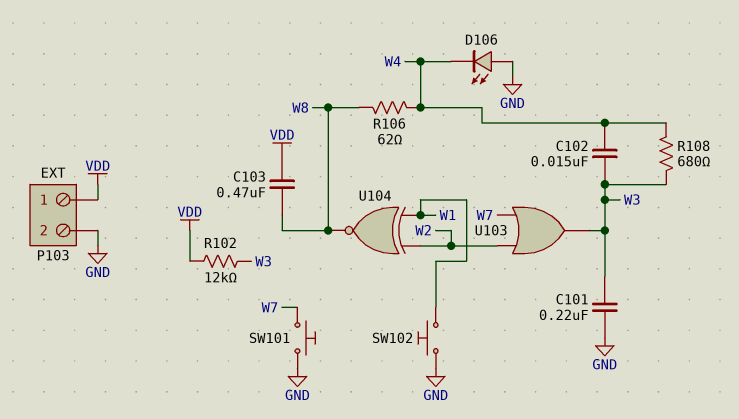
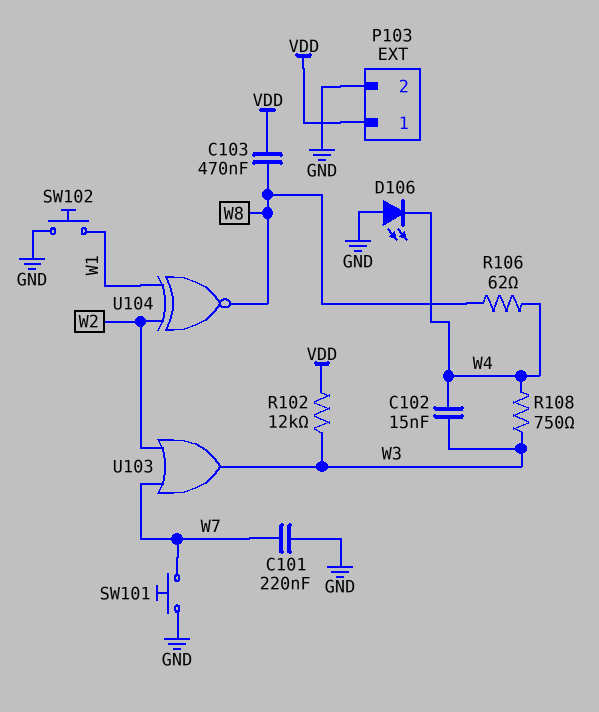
C101: 220nF (GND, W3) -> 220nF (GND, W7)
R108: 680 (W3, W4) -> 750 (W3, W4)

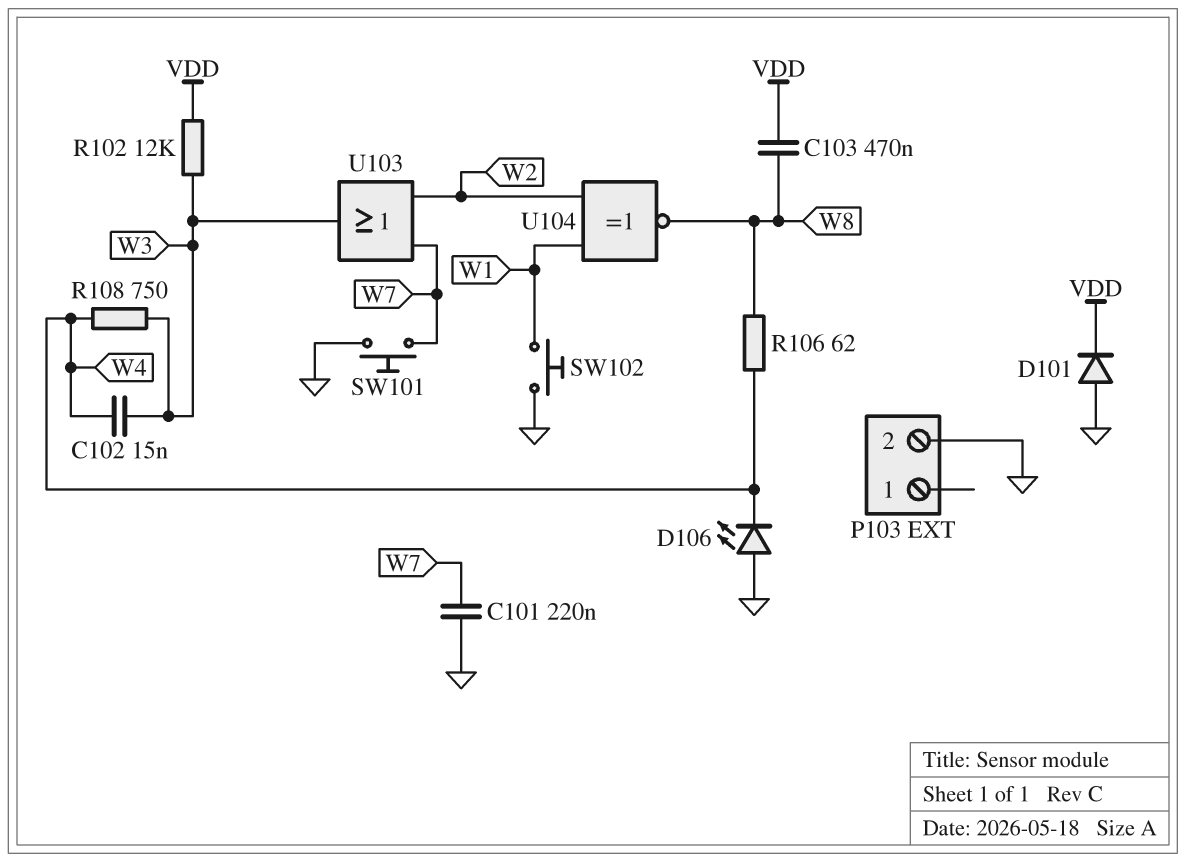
D101: none -> diode (A GND, K VDD)
P103 pin 1: VDD -> none

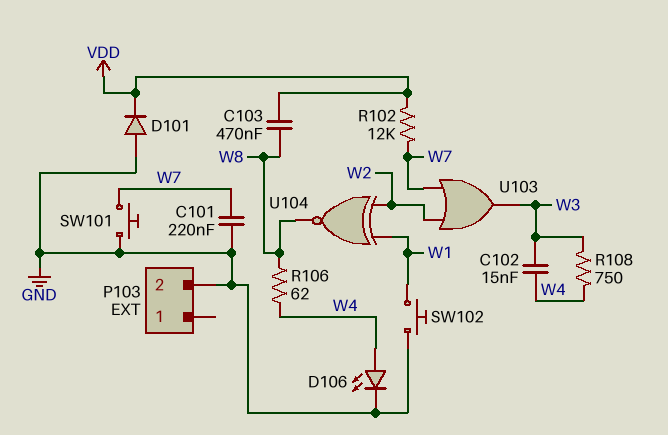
D106: LED (A GND, K W4) -> LED (A W4, K GND)
R102: 12k (VDD, W3) -> 12k (VDD, W7)

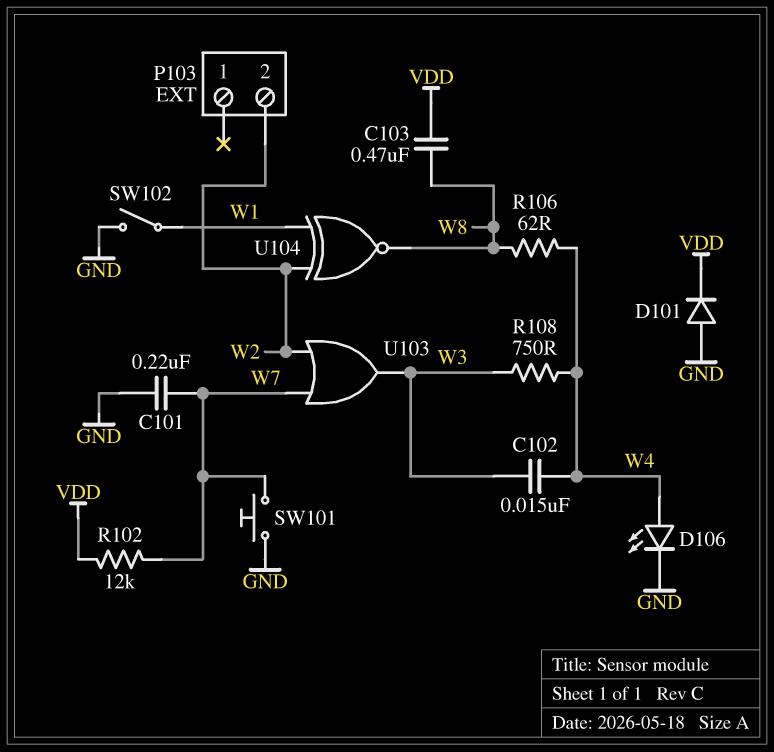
P103 pin 2: GND -> W2
SW102: button (GND, W1) -> switch (GND, W1)

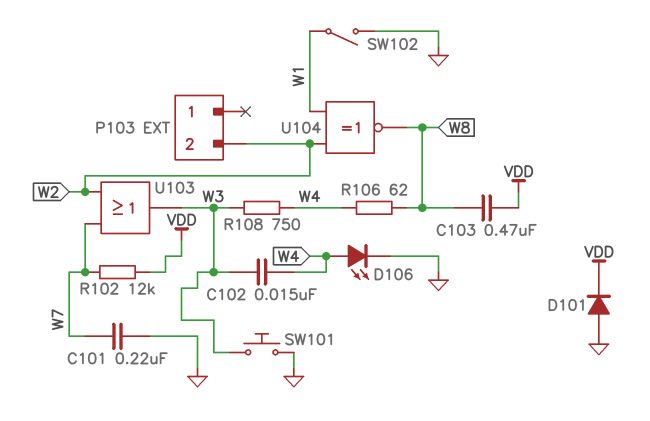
SW101: button (GND, W7) -> button (GND, W3)

